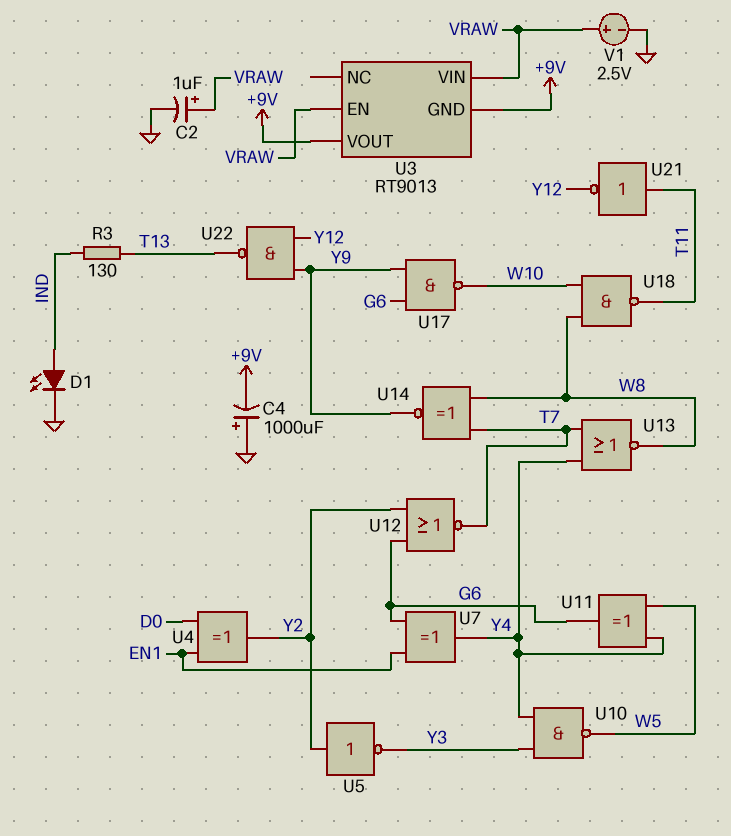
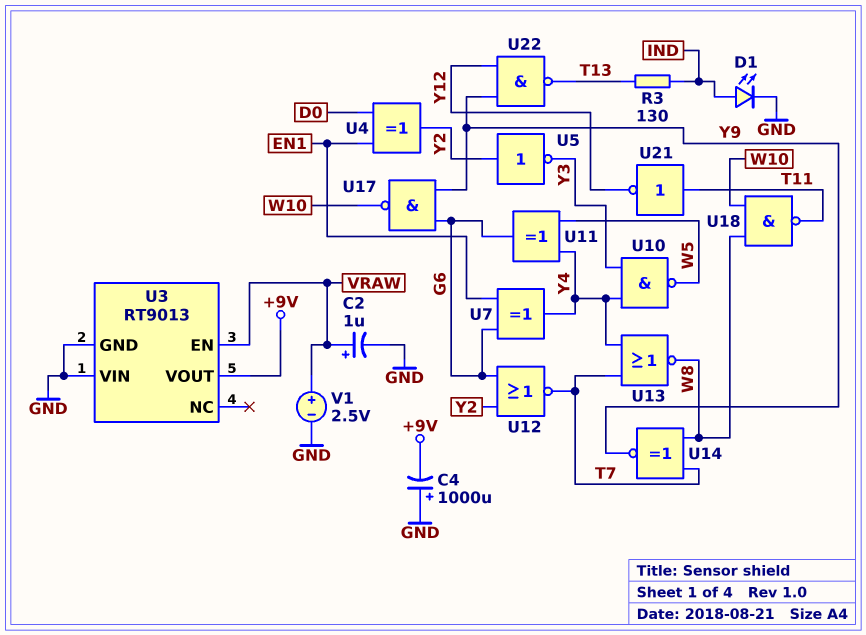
U3 pin GND: +9V -> GND
U3 pin VIN: VRAW -> GND

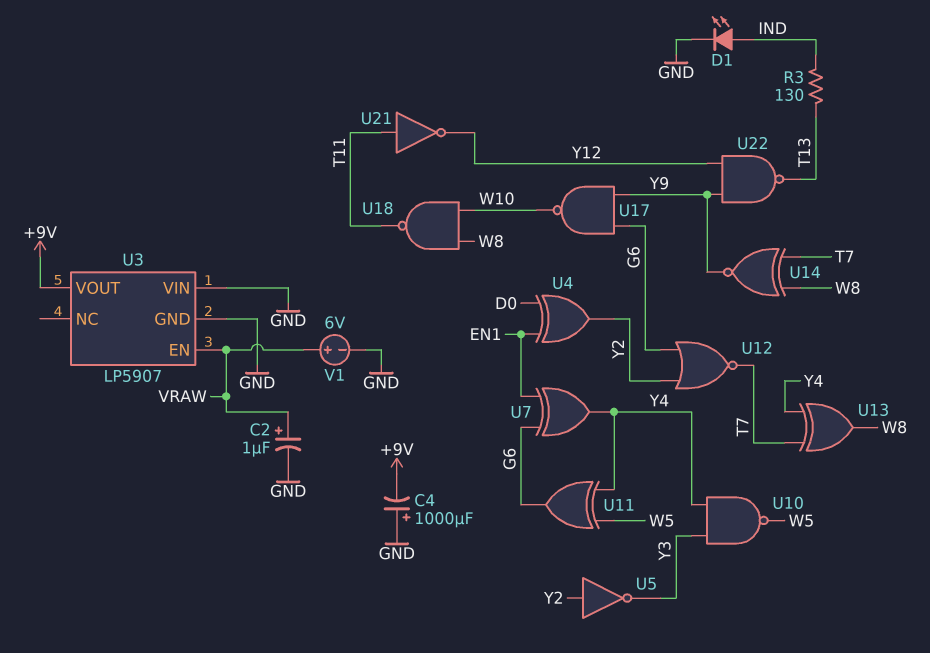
U3: RT9013 -> LP5907
U13: NOR (in T7, in Y4, out W8) -> XOR (in T7, in Y4, out W8)
V1: 2.5V (plus VRAW, minus GND) -> 6V (plus VRAW, minus GND)

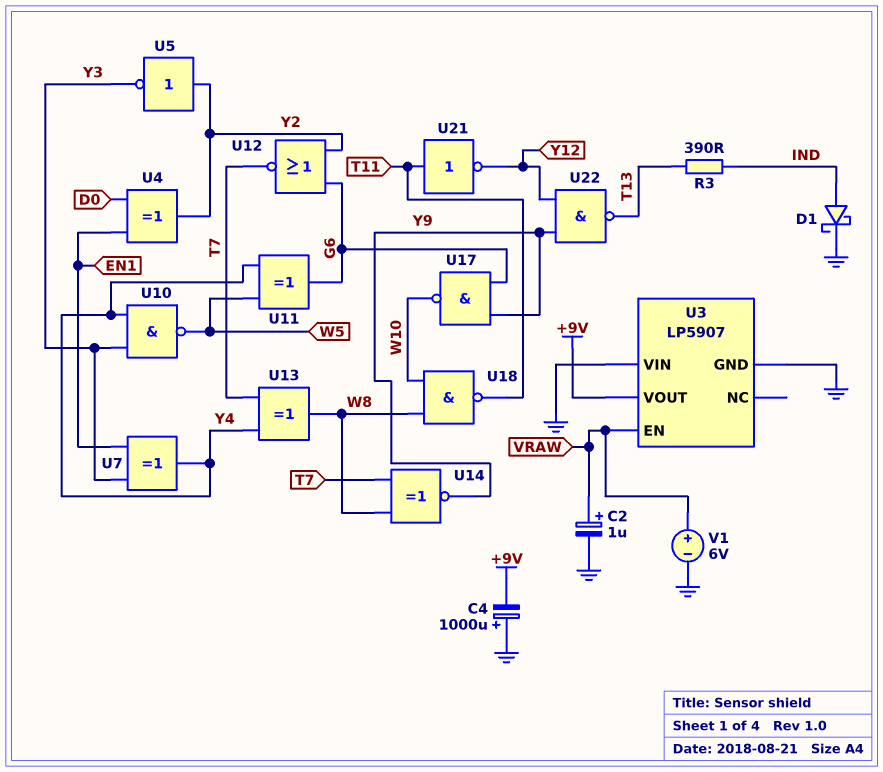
D1: LED (A IND, K GND) -> schottky (A IND, K GND)
R3: 130 (IND, T13) -> 390 (IND, T13)
U7: XOR (in EN1, in G6, out Y4) -> XOR (in EN1, in Y3, out Y4)

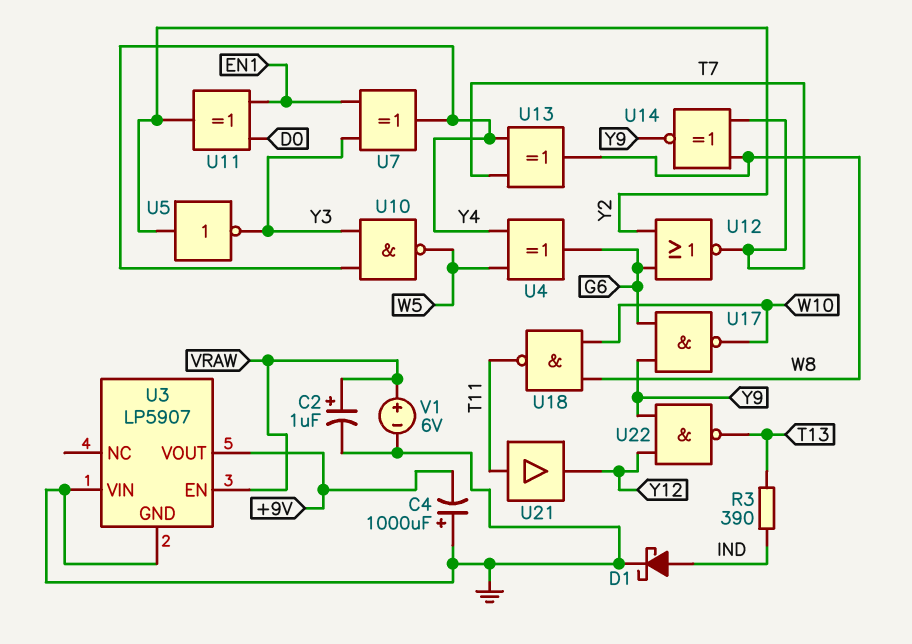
U4: XOR (in D0, in EN1, out Y2) -> XOR (in W5, in Y4, out G6)
U11: XOR (in W5, in Y4, out G6) -> XOR (in D0, in EN1, out Y2)
U21: NOT (in T11, out Y12) -> buffer (in T11, out Y12)

